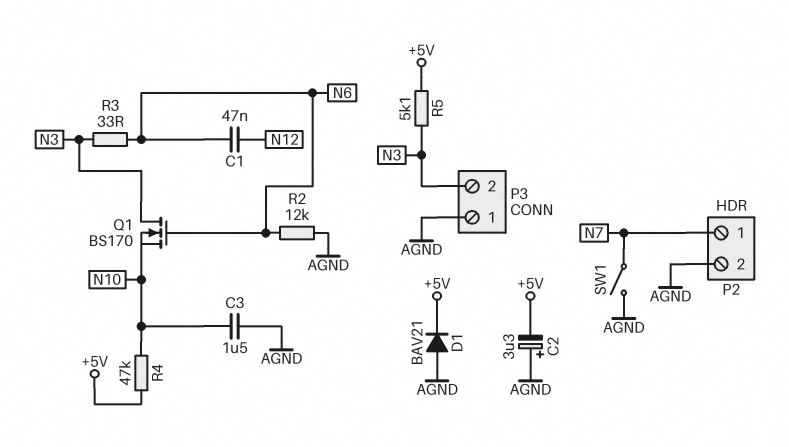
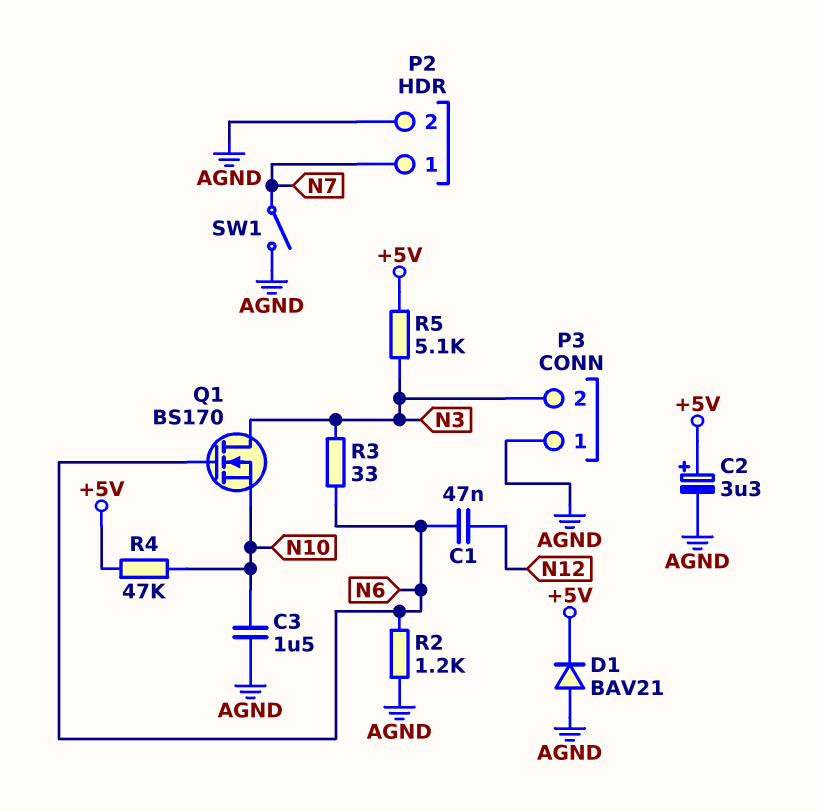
C2: 3.3uF (plus AGND, minus +5V) -> 3.3uF (plus +5V, minus AGND)
R2: 12k (AGND, N6) -> 1.2k (AGND, N6)

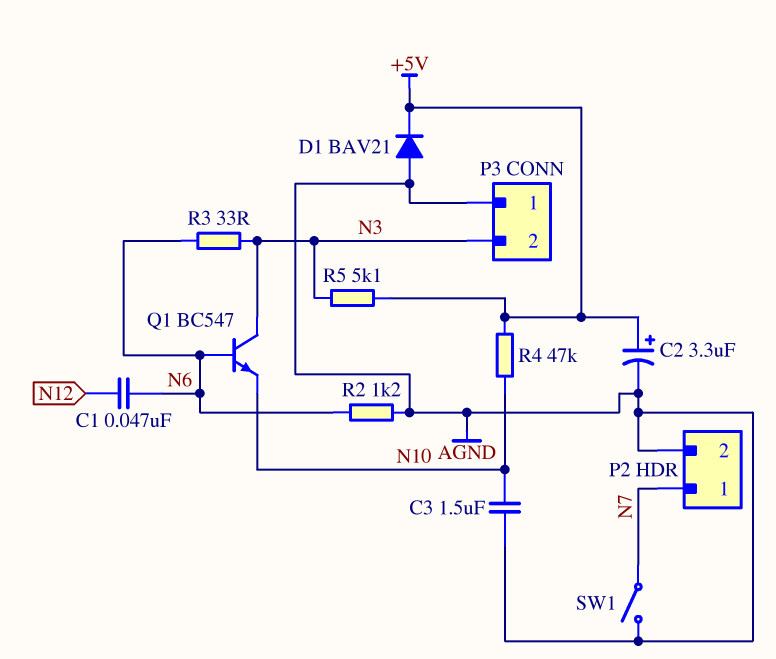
Q1: NMOS BS170 (G N6, D N3, S N10) -> NPN BC547 (B N6, C N3, E N10)

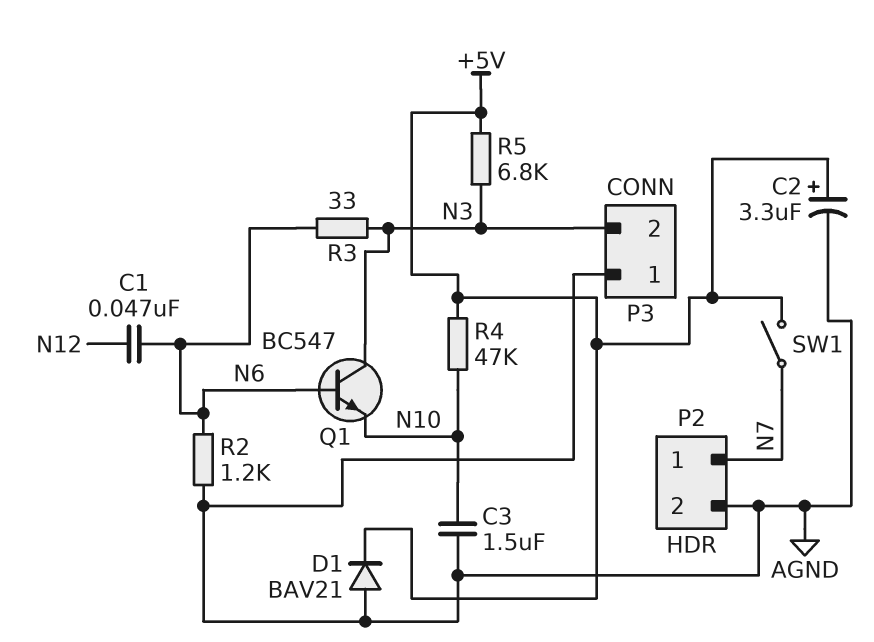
R5: 5.1k (+5V, N3) -> 6.8k (+5V, N3)
SW1: switch (AGND, N7) -> switch (+5V, N7)

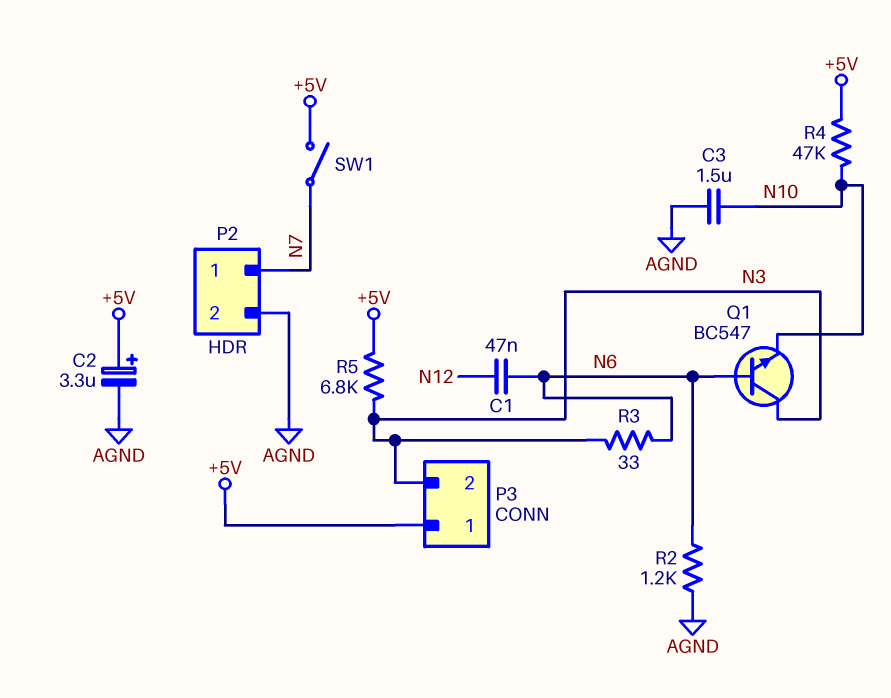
D1: diode BAV21 (A AGND, K +5V) -> none
P3 pin 1: AGND -> +5V

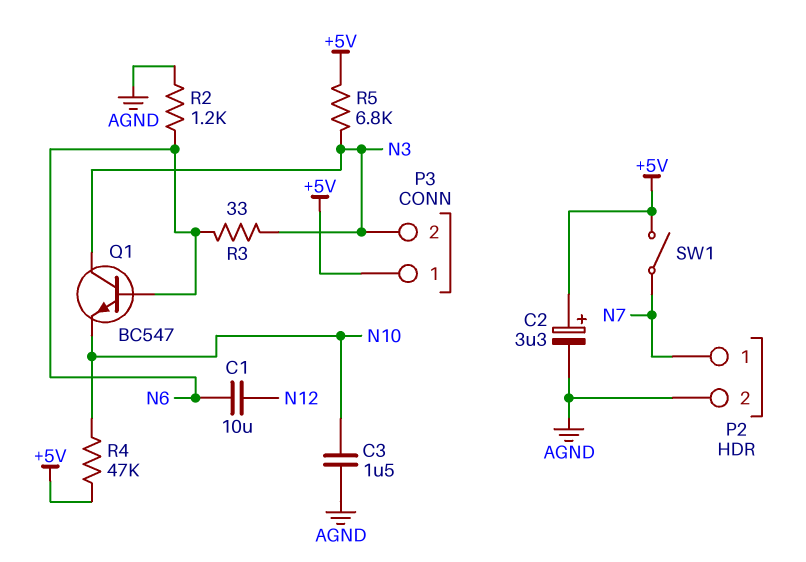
C1: 47nF (N6, N12) -> 10uF (N6, N12)

